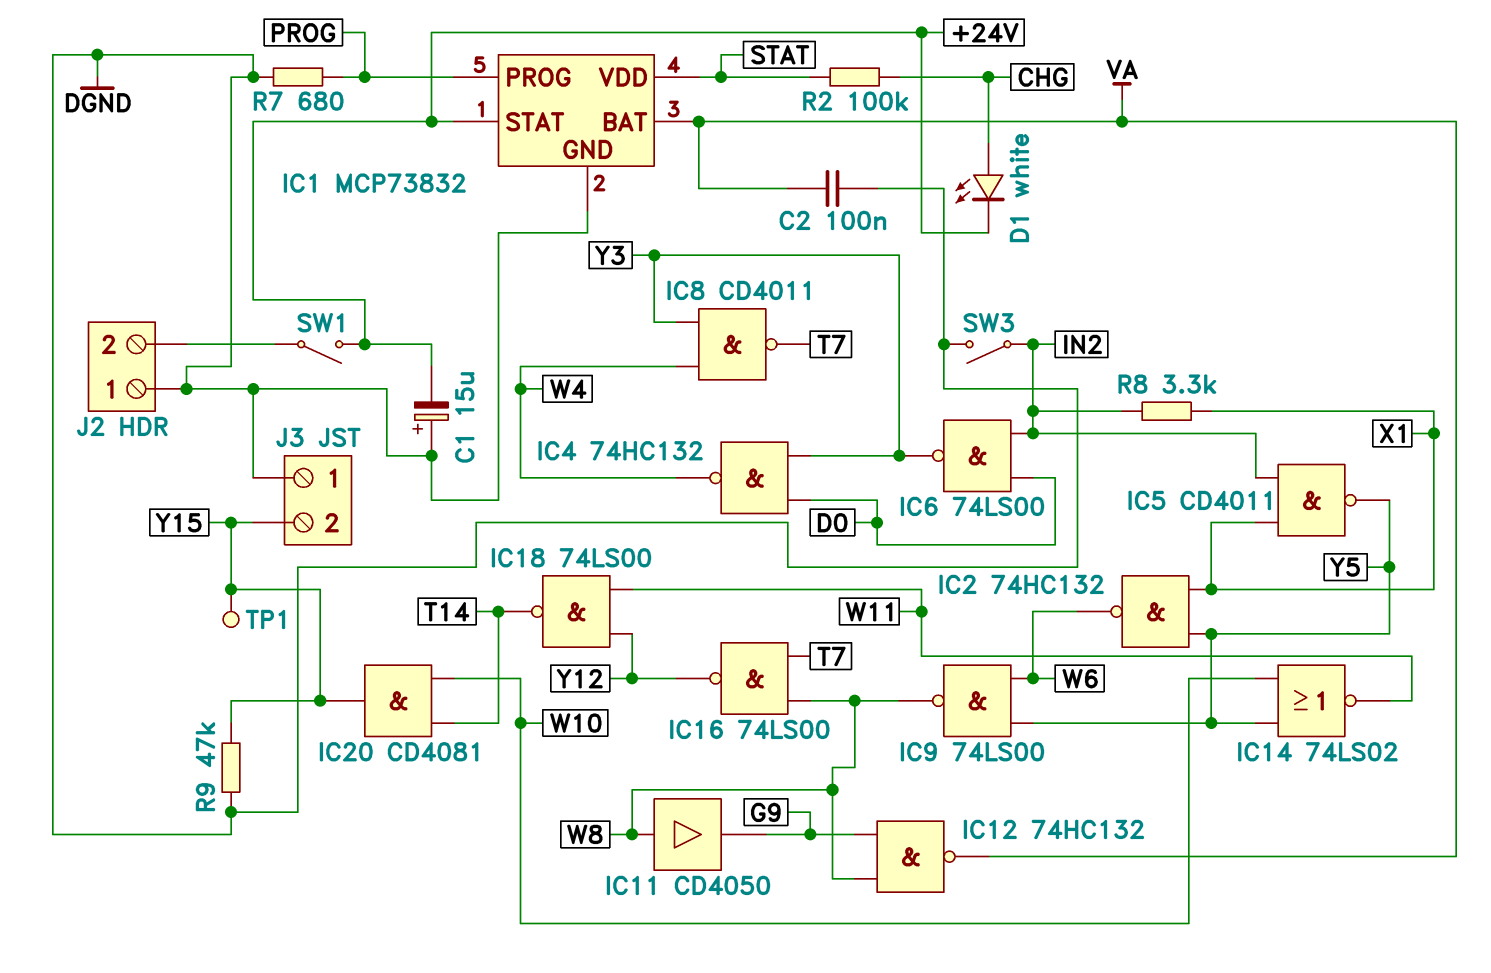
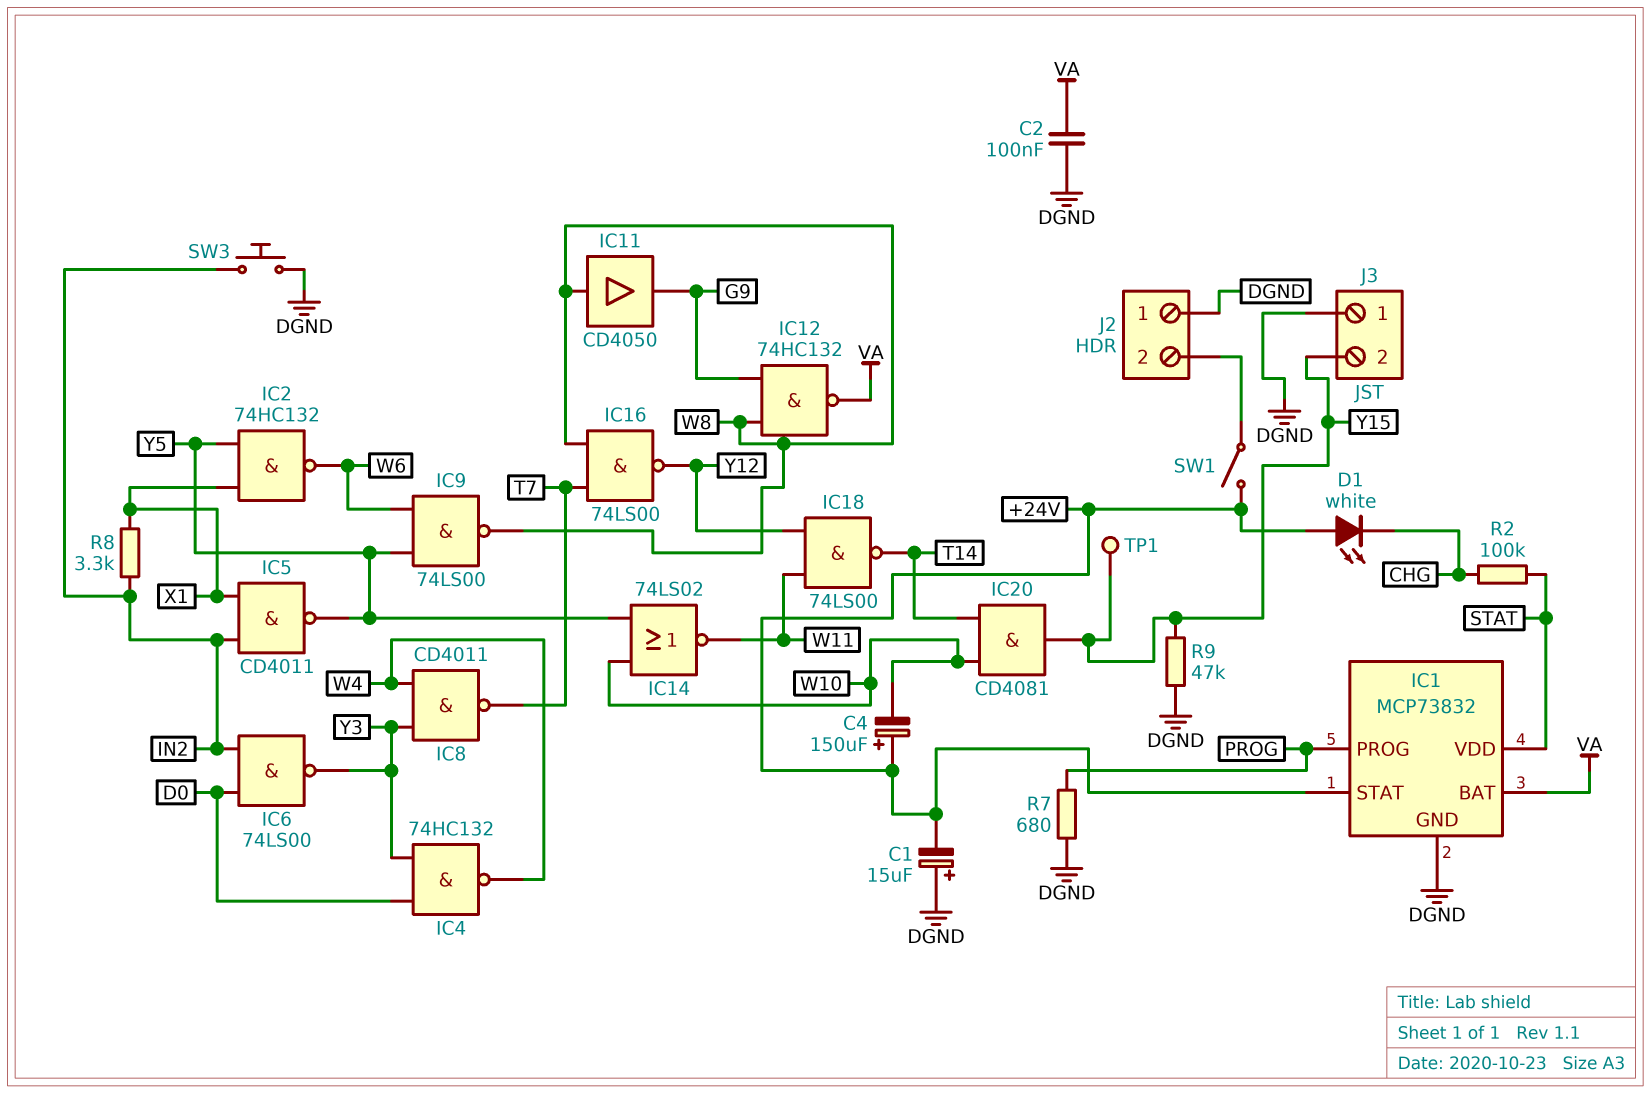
C4: none -> 150uF (plus +24V, minus W10)
D1: LED white (A CHG, K +24V) -> LED white (A +24V, K CHG)
SW3: switch (DGND, IN2) -> button (DGND, IN2)

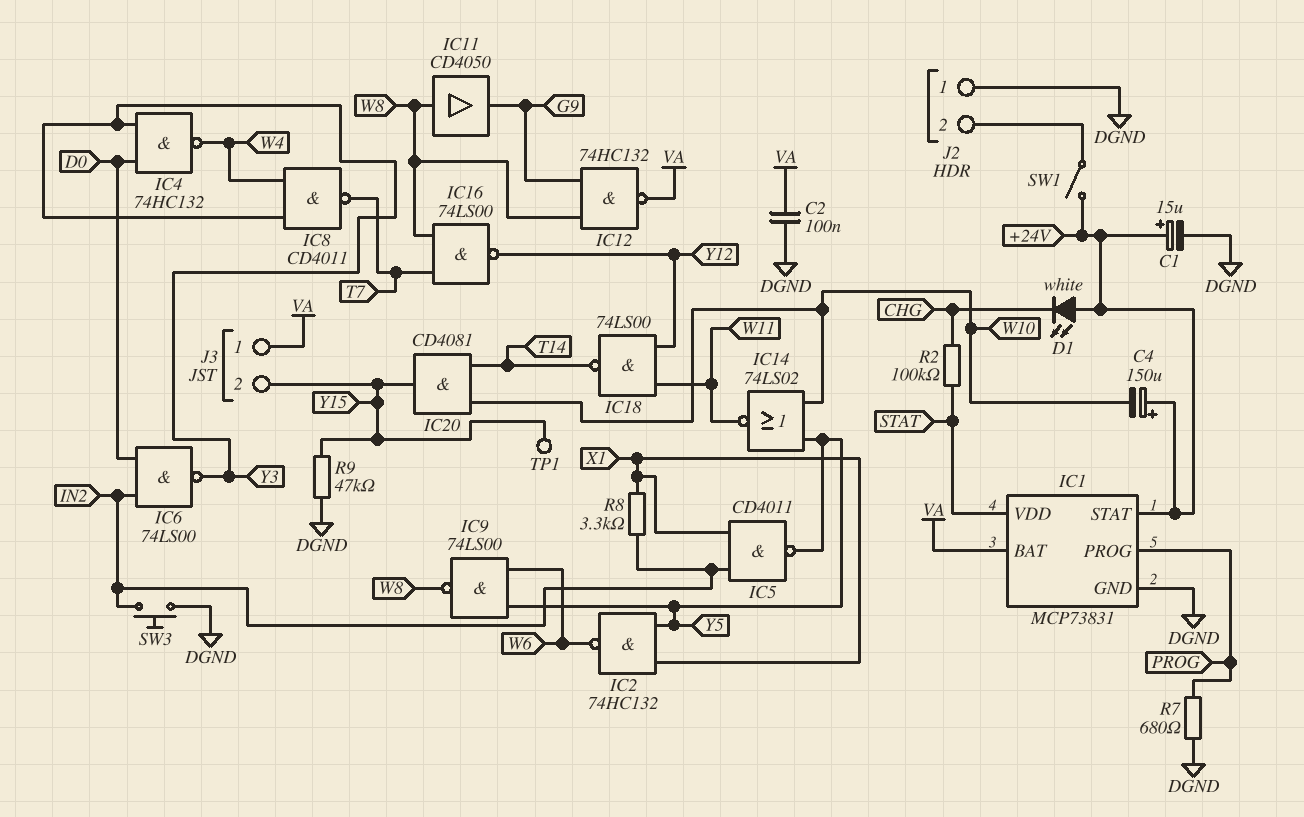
C1: 15uF (plus DGND, minus +24V) -> 15uF (plus +24V, minus DGND)
IC1: MCP73832 -> MCP73831
J3 pin 1: DGND -> VA

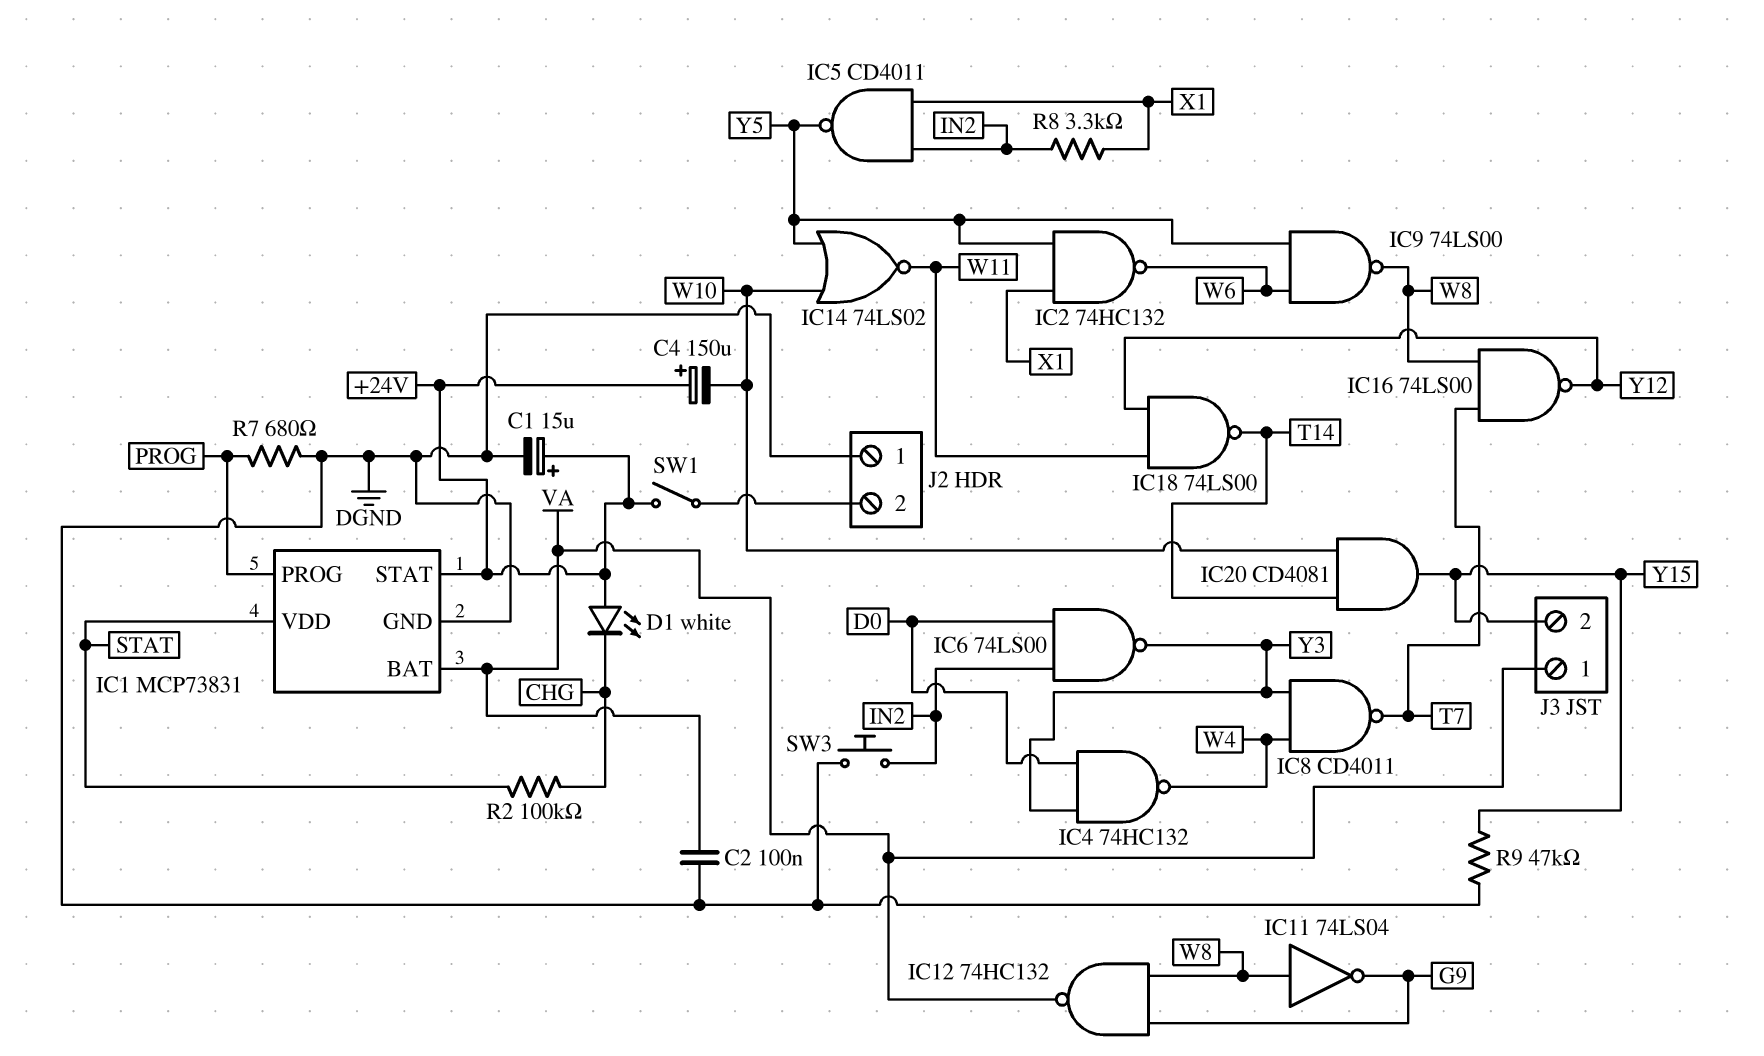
IC11: buffer CD4050 (in W8, out G9) -> NOT 74LS04 (in W8, out G9)
TP1: test point (Y15) -> none

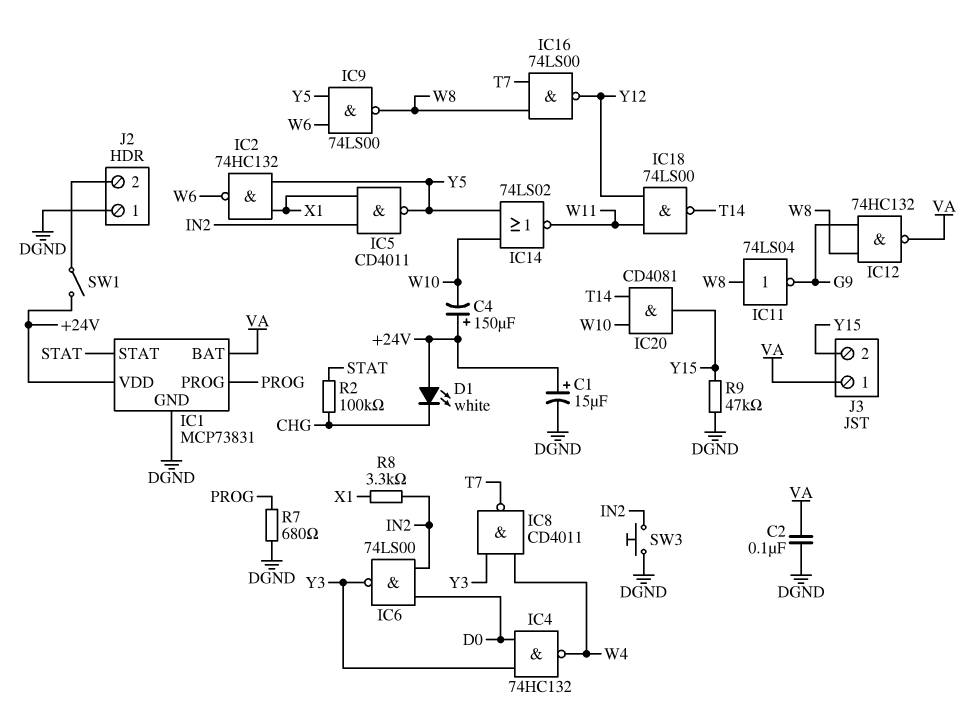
IC1 pin STAT: +24V -> STAT
IC1 pin VDD: STAT -> +24V

